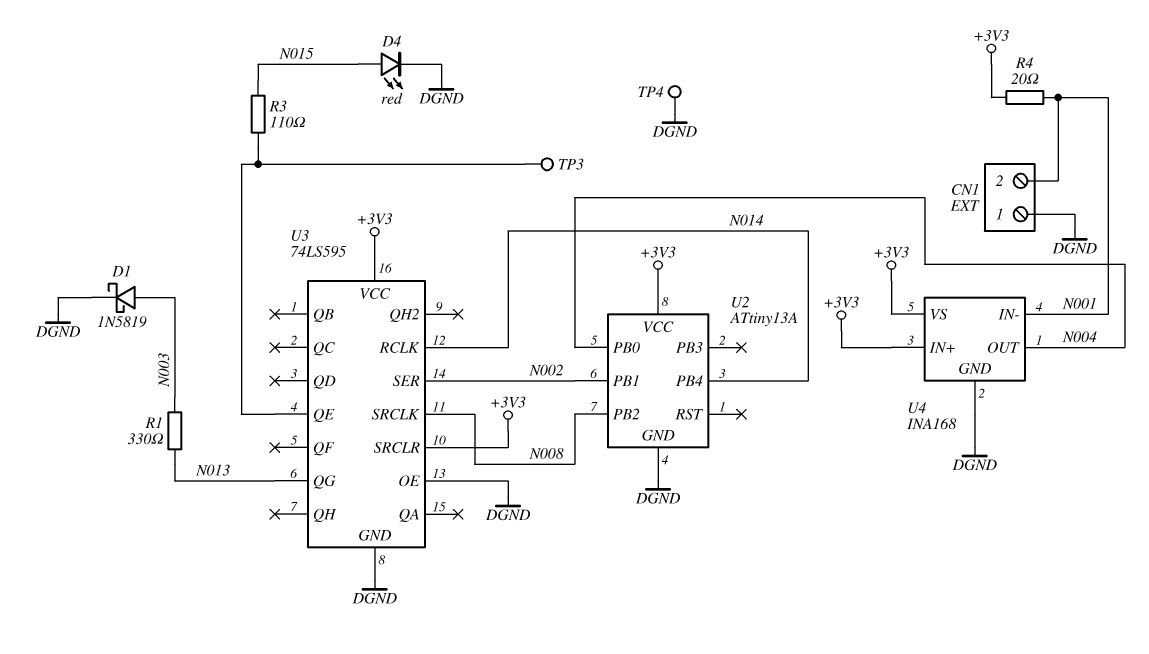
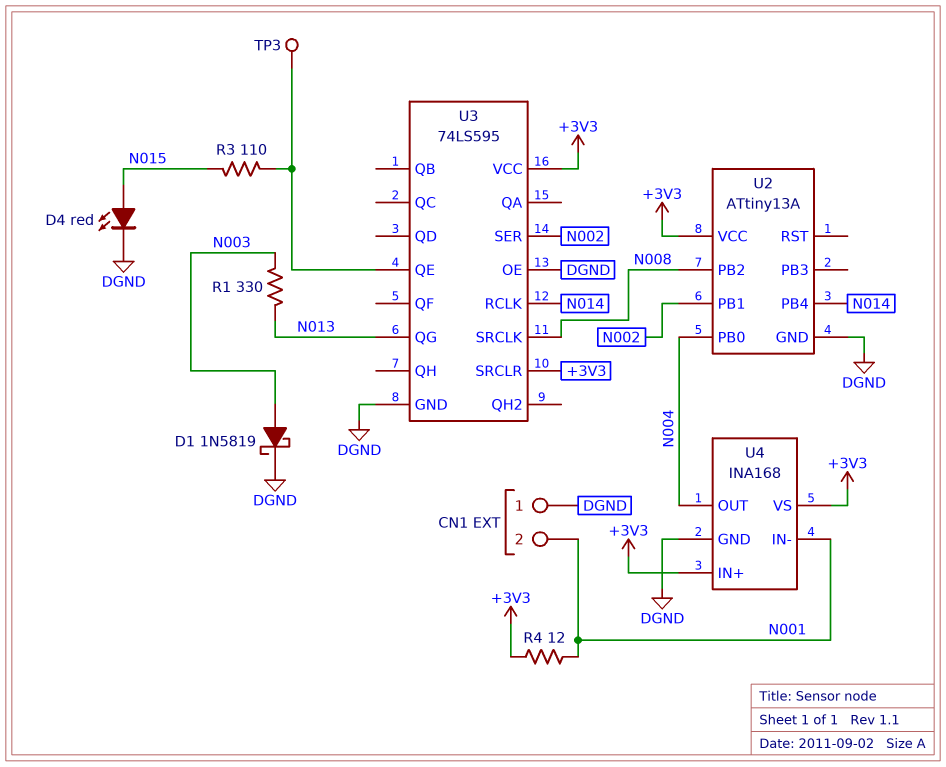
R4: 20 (+3V3, N001) -> 12 (+3V3, N001)
TP4: test point (DGND) -> none

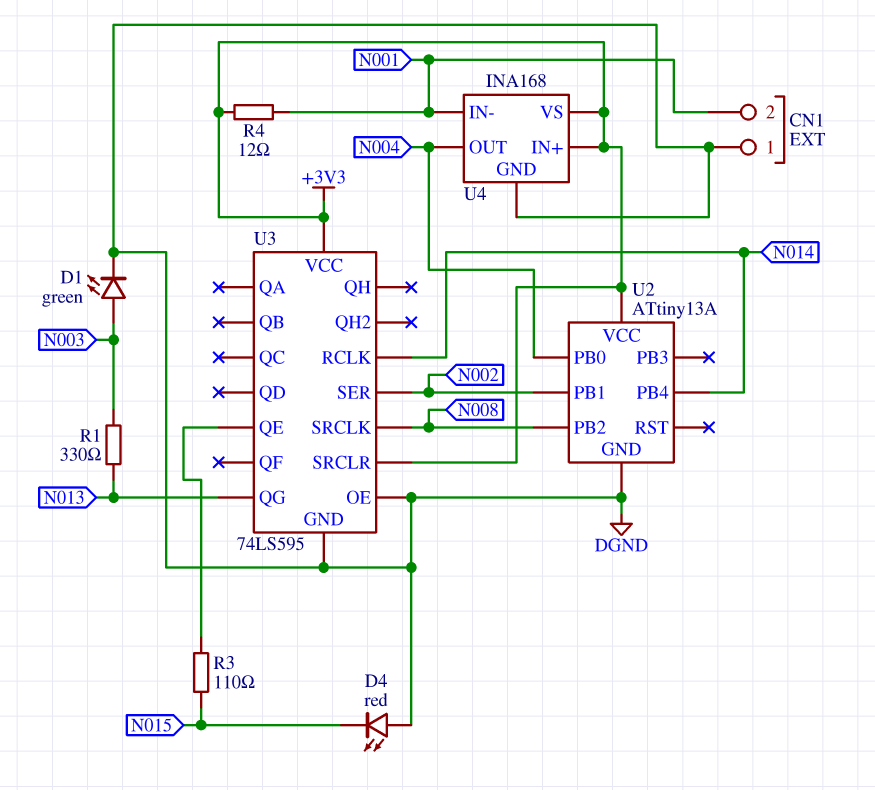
D1: schottky 1N5819 (A N003, K DGND) -> LED green (A N003, K DGND)
D4: LED red (A N015, K DGND) -> LED red (A DGND, K N015)
TP3: test point (U3/QE) -> none

